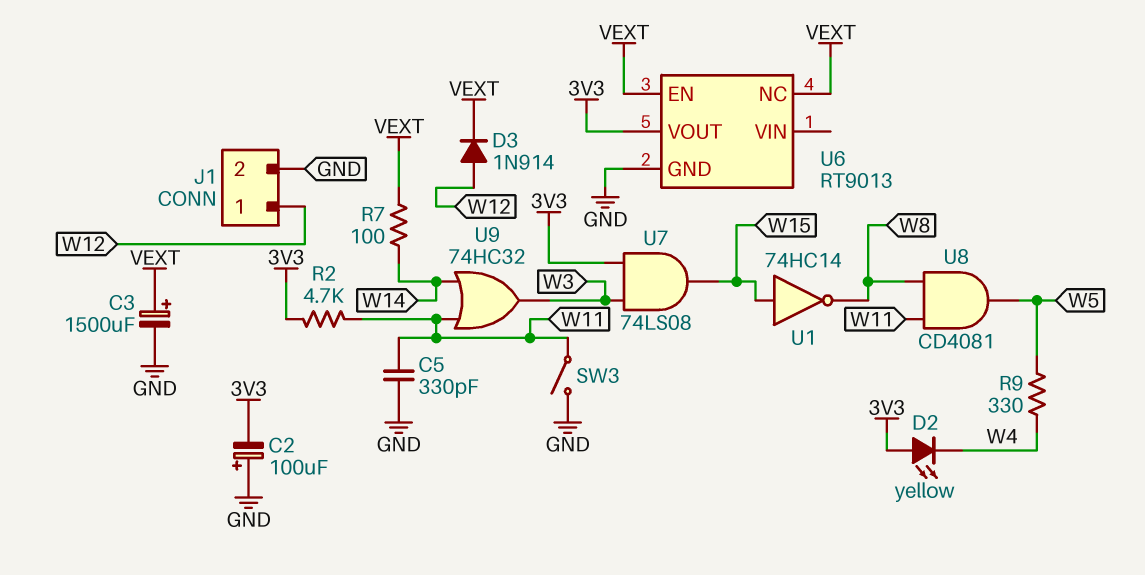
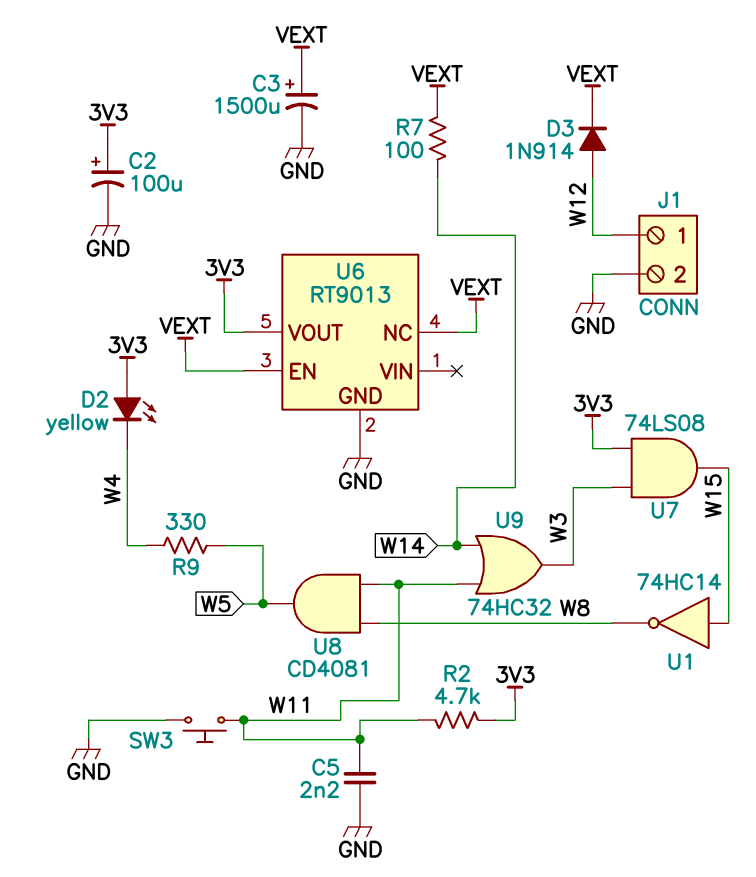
C2: 100uF (plus GND, minus 3V3) -> 100uF (plus 3V3, minus GND)
C5: 330pF (GND, W11) -> 2.2nF (GND, W11)
SW3: switch (GND, W11) -> button (GND, W11)

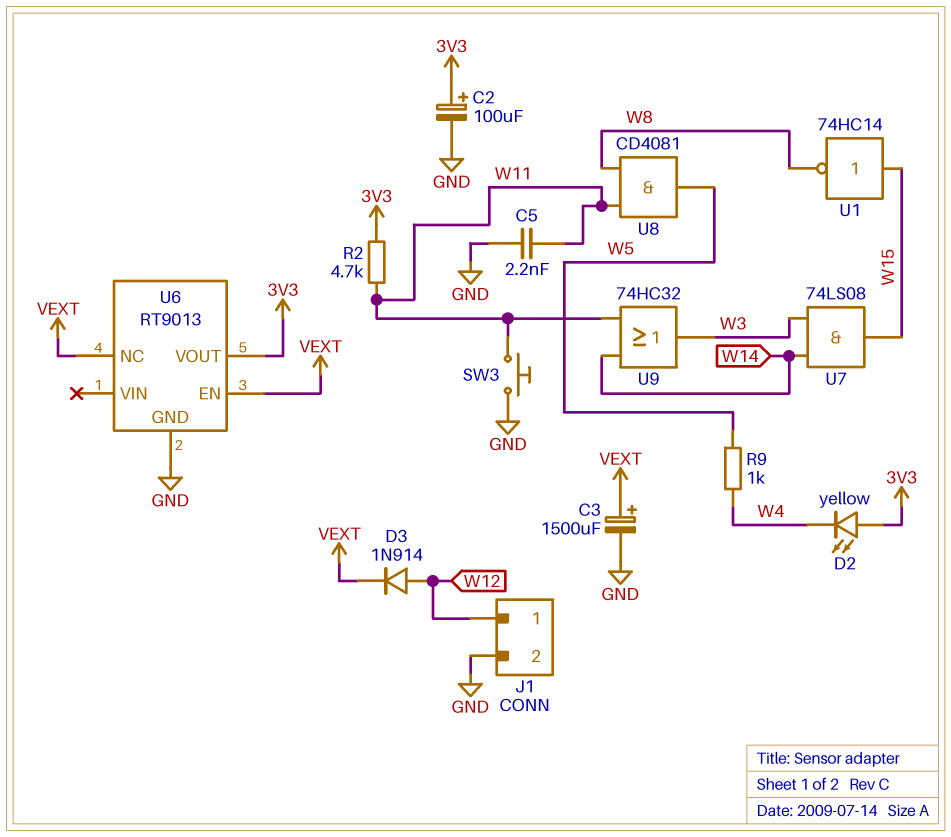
R7: 100 (VEXT, W14) -> none
R9: 330 (W4, W5) -> 1k (W4, W5)
U7: AND 74LS08 (in 3V3, in W3, out W15) -> AND 74LS08 (in W3, in W14, out W15)

